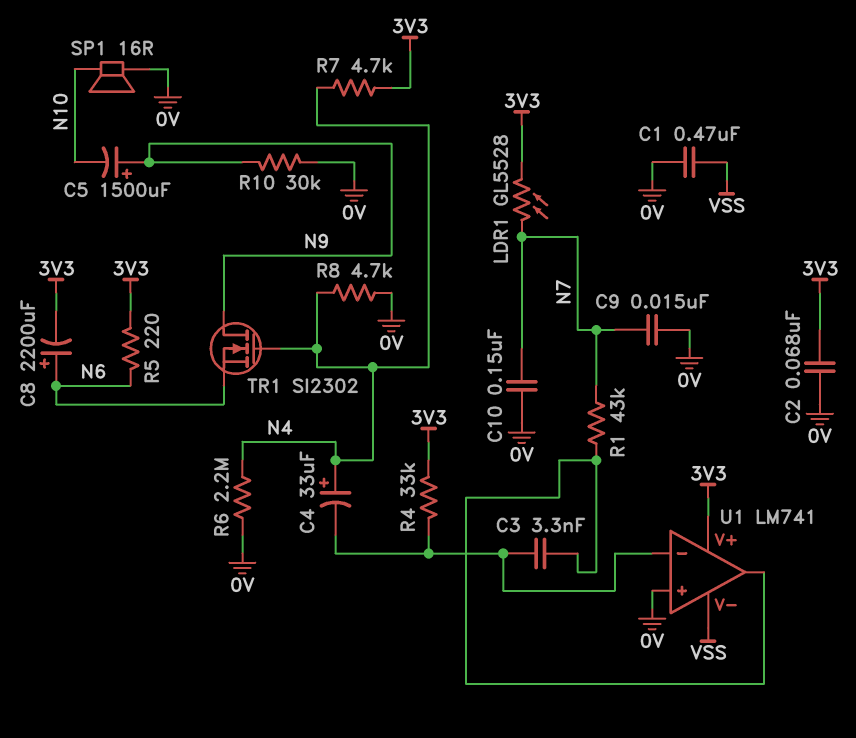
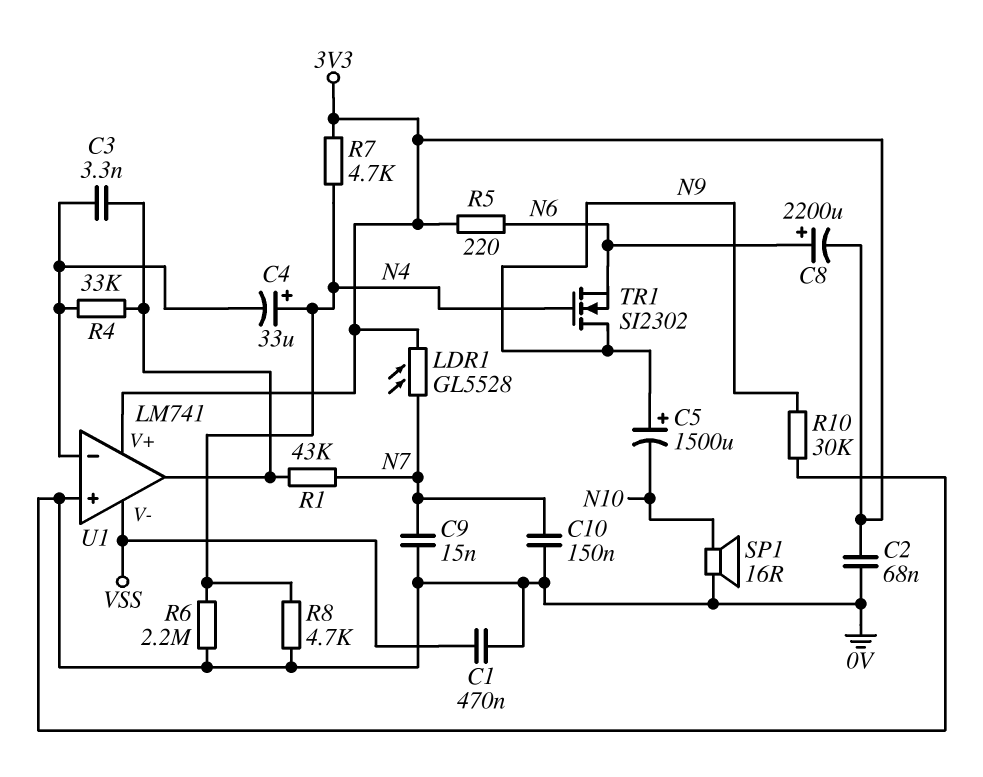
R4: 33k (3V3, U1/in-) -> 33k (U1/in-, U1/out)

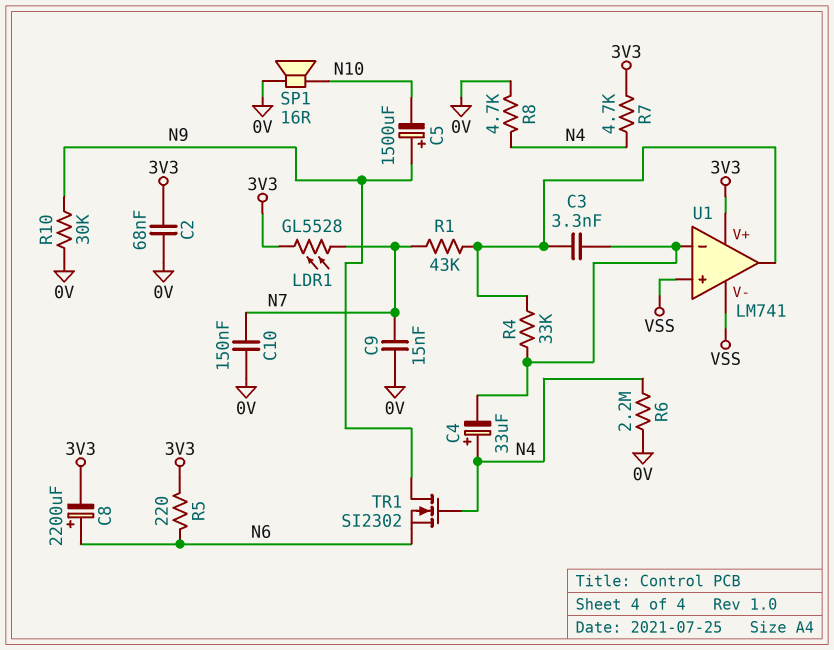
C1: 470nF (0V, VSS) -> none
U1 pin in+: 0V -> VSS

